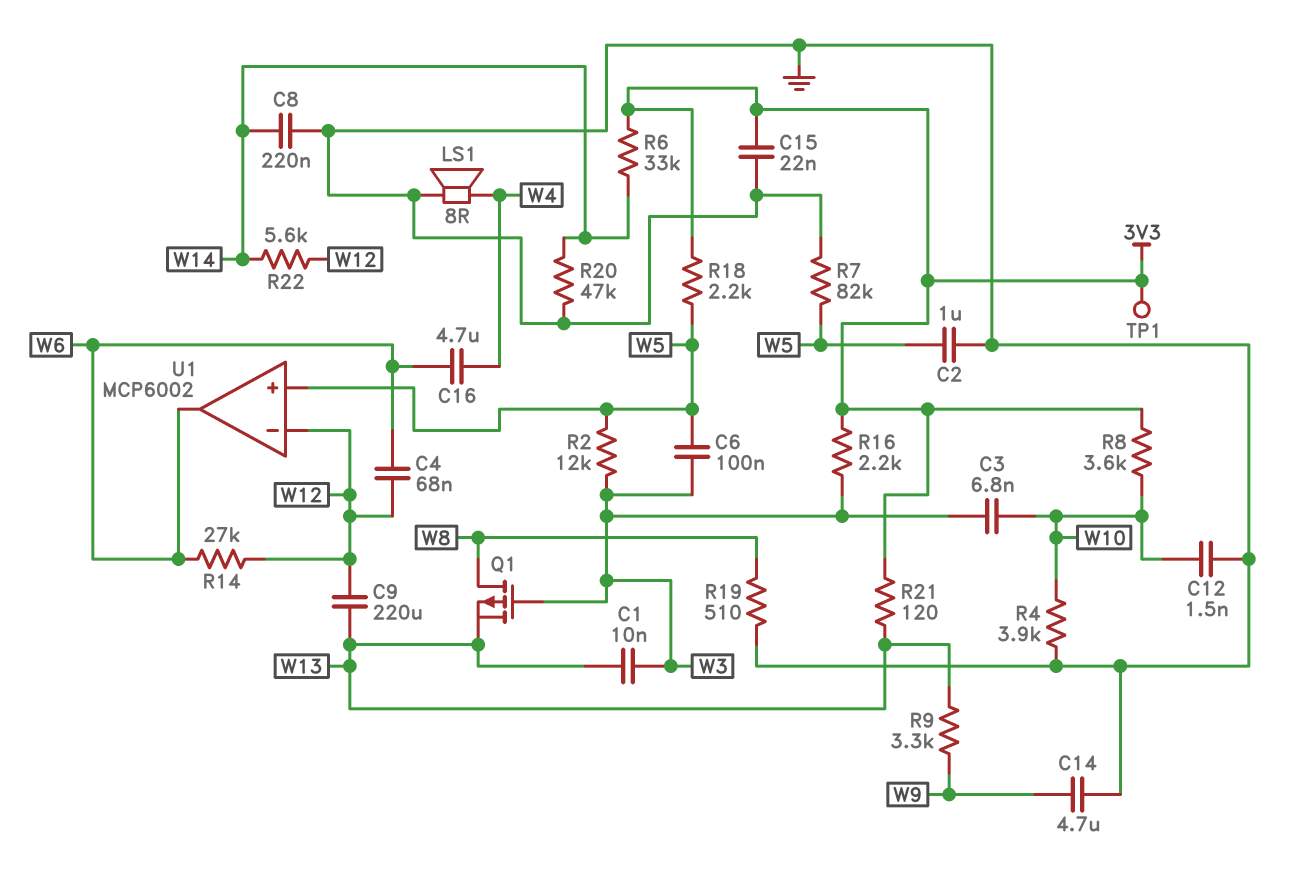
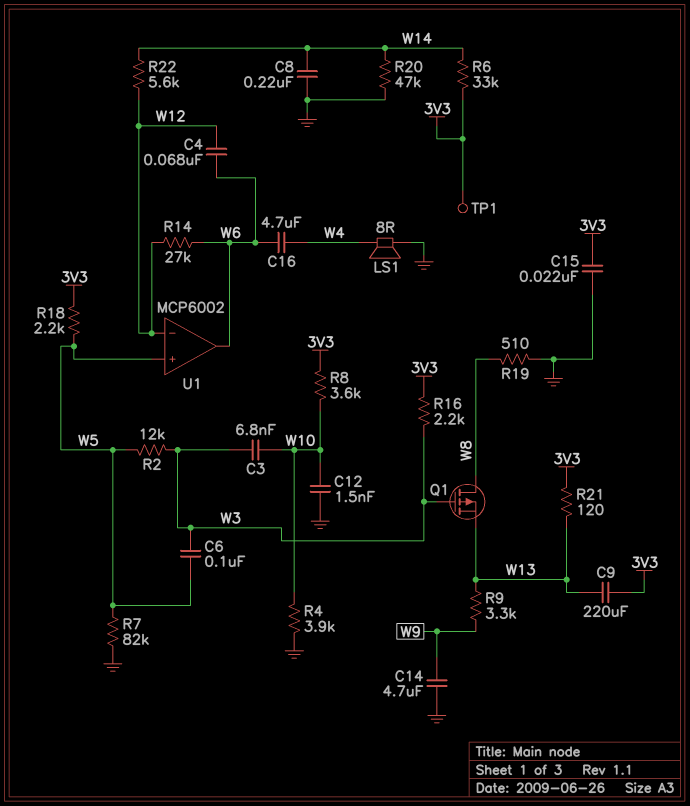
C1: 10nF (W3, W13) -> none
C2: 1uF (GND, W5) -> none
C9: 220uF (W12, W13) -> 220uF (3V3, W13)

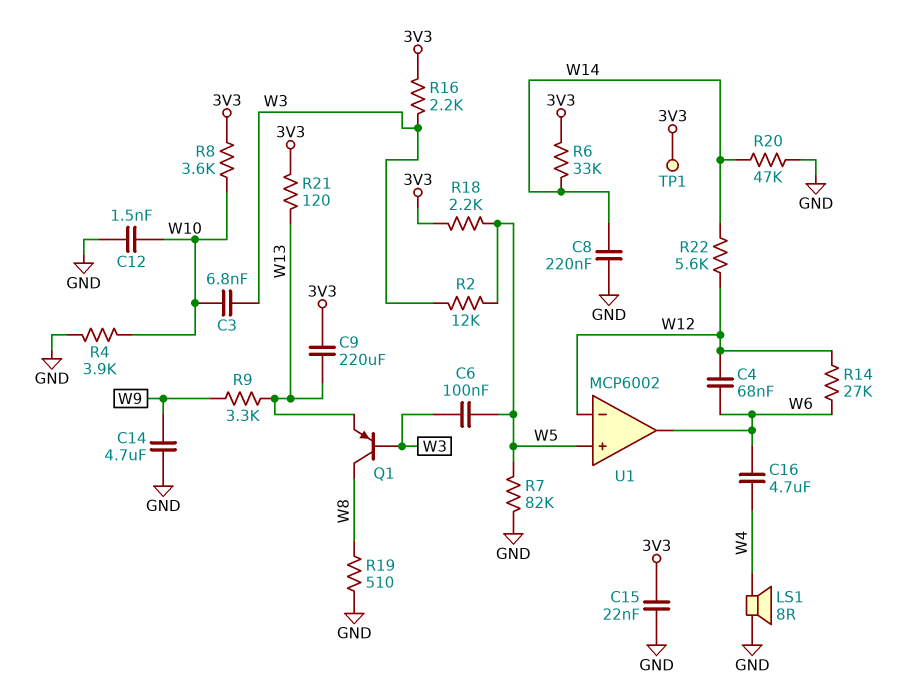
Q1: PMOS (G W3, D W8, S W13) -> PNP (B W3, C W8, E W13)

